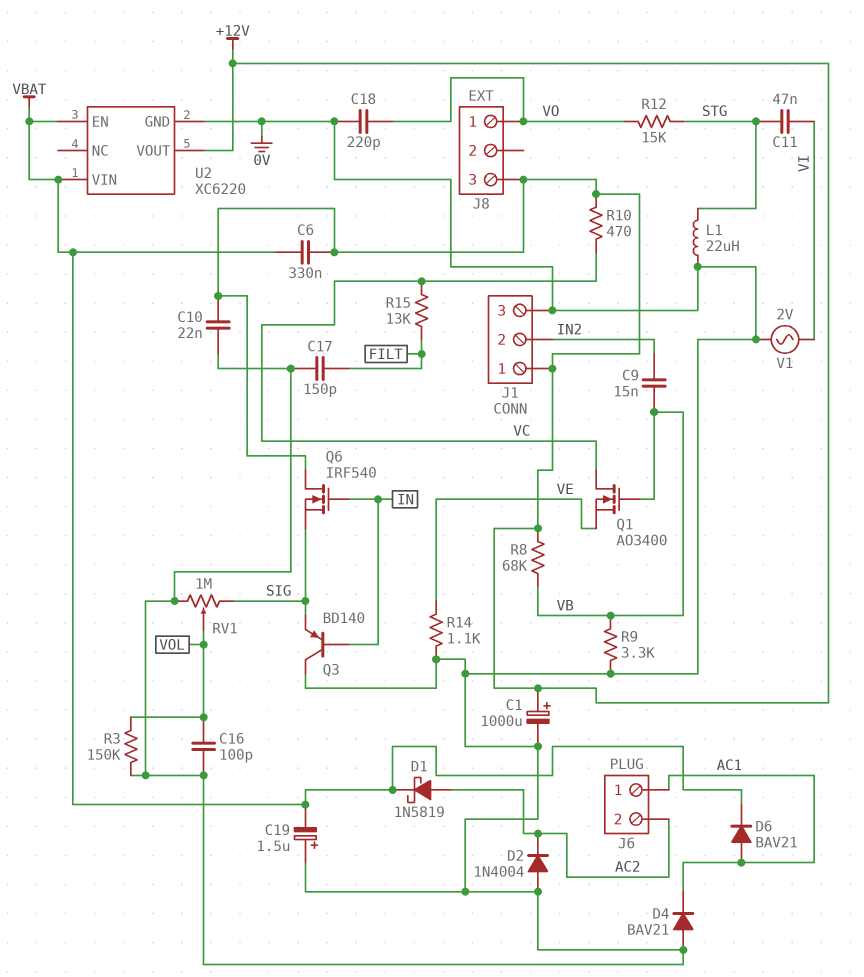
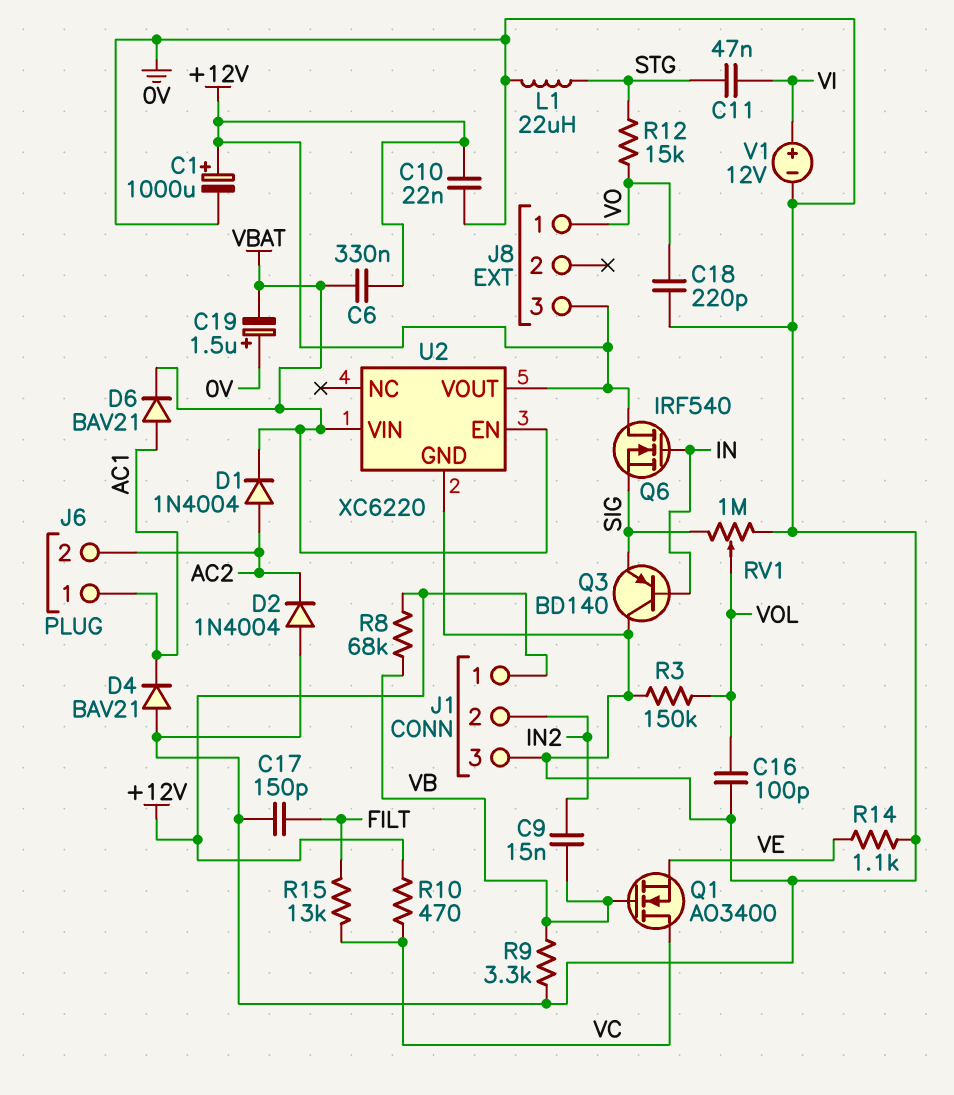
D1: schottky 1N5819 (A AC2, K VBAT) -> diode 1N4004 (A AC2, K VBAT)
V1: AC 2V (0V, VI) -> 12V (plus VI, minus 0V)

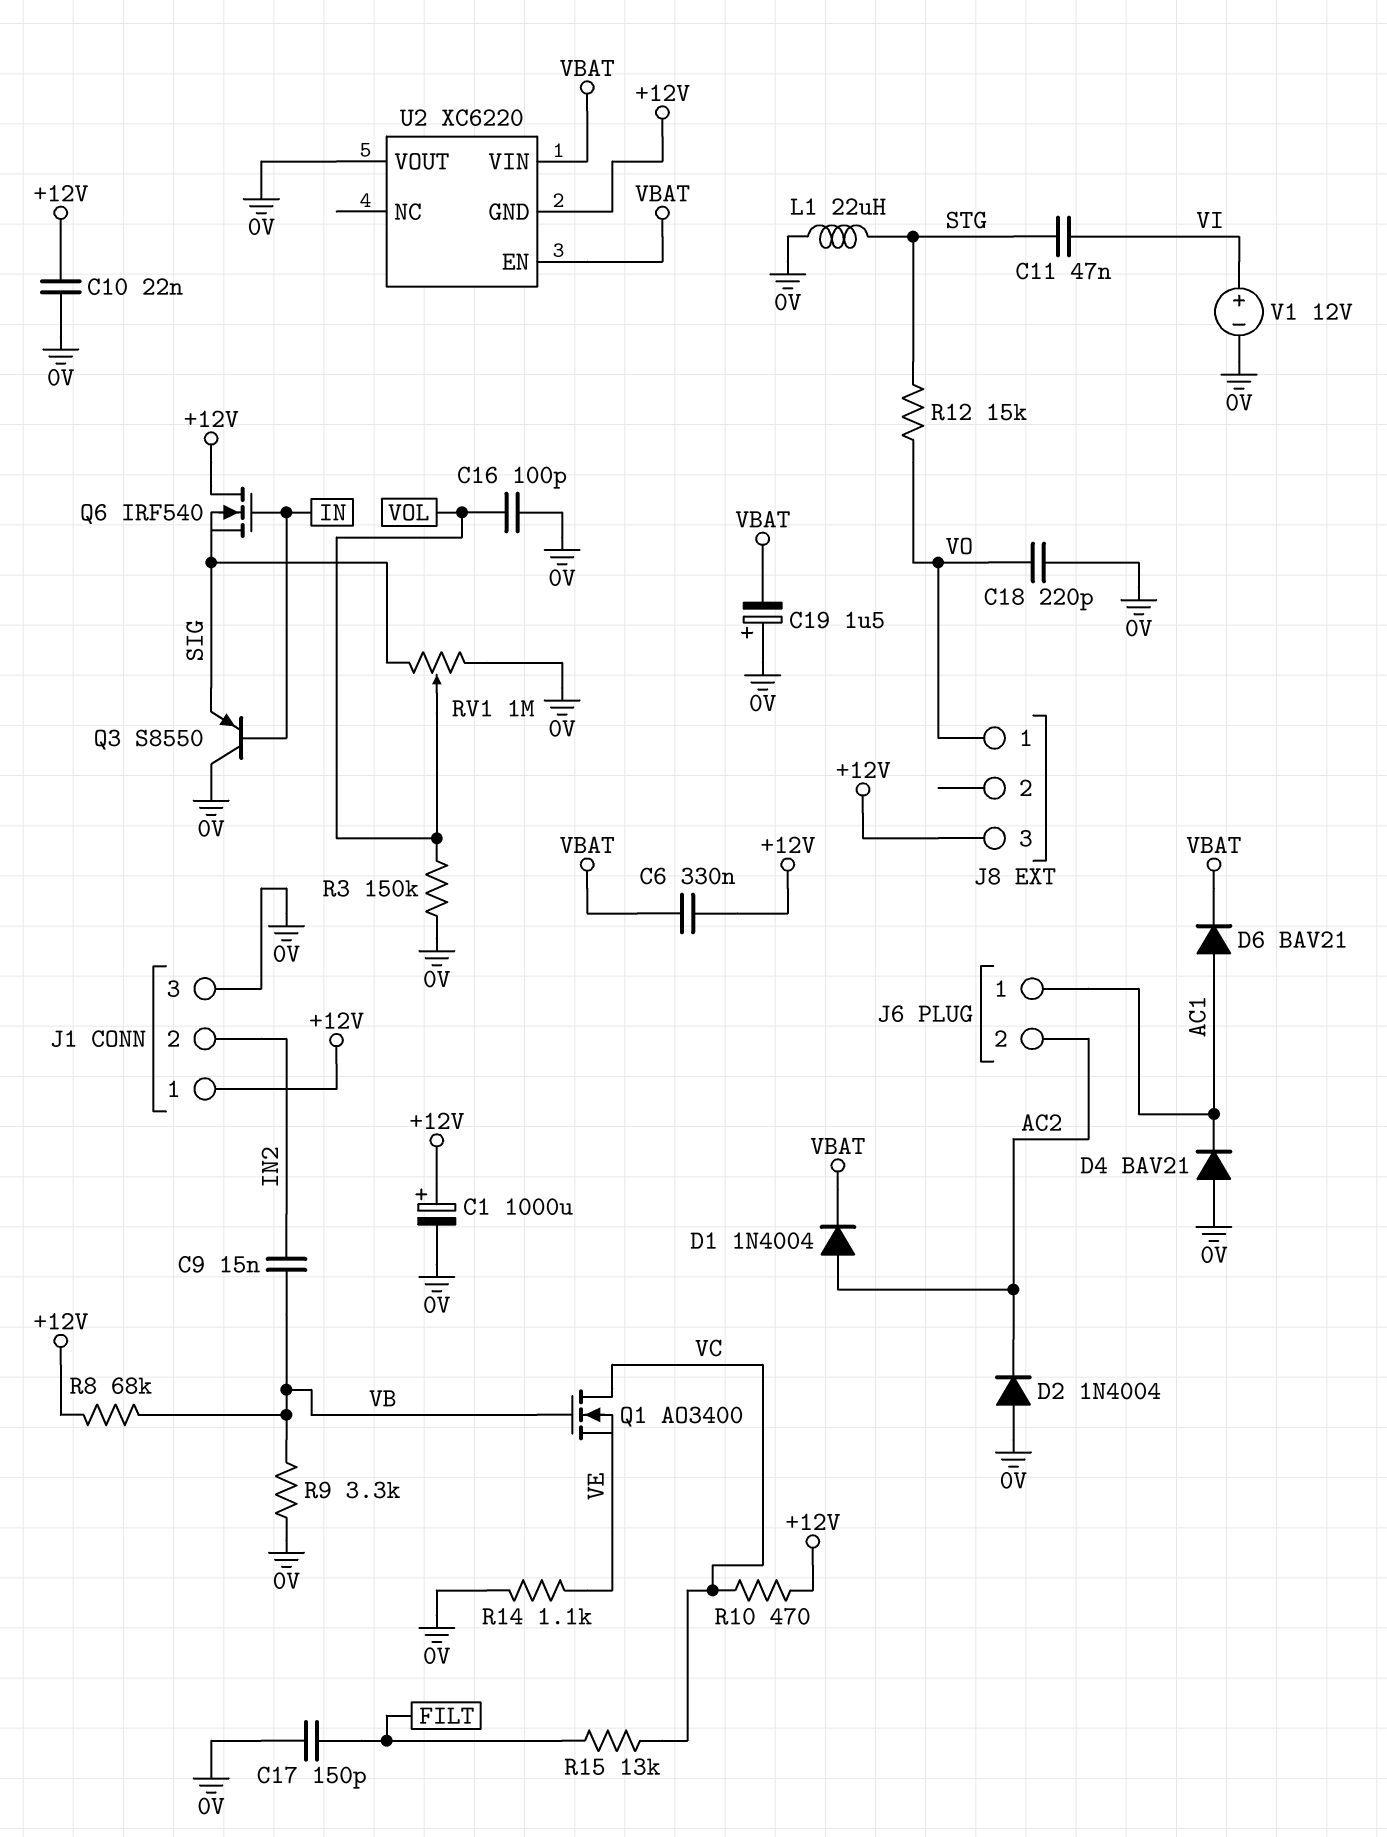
Q3: PNP BD140 (B IN, C 0V, E SIG) -> PNP S8550 (B IN, C 0V, E SIG)
U2 pin GND: 0V -> +12V
U2 pin VOUT: +12V -> 0V

